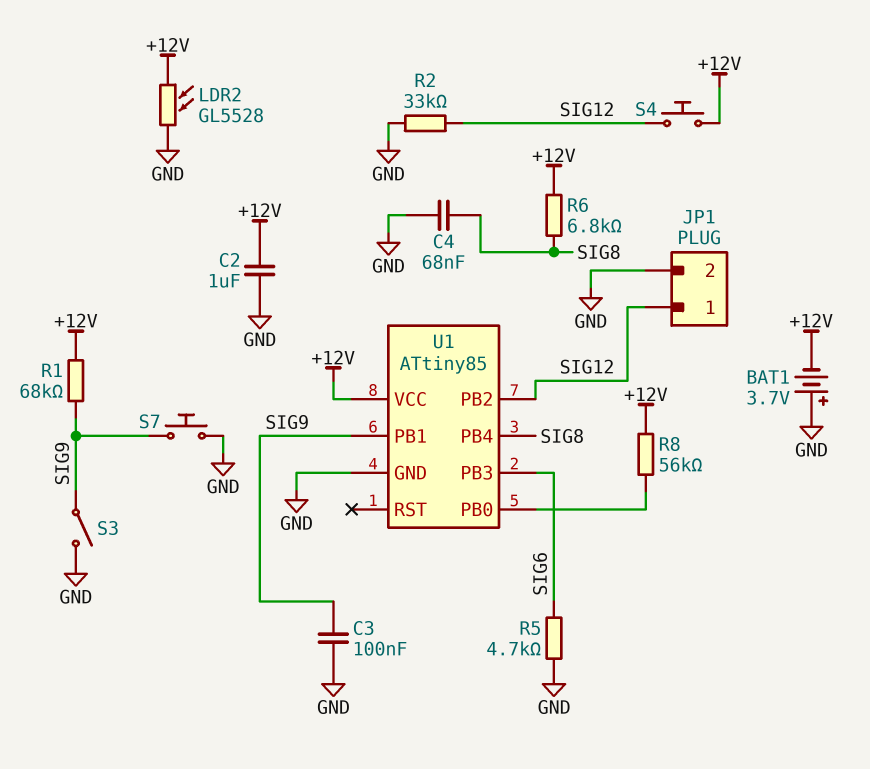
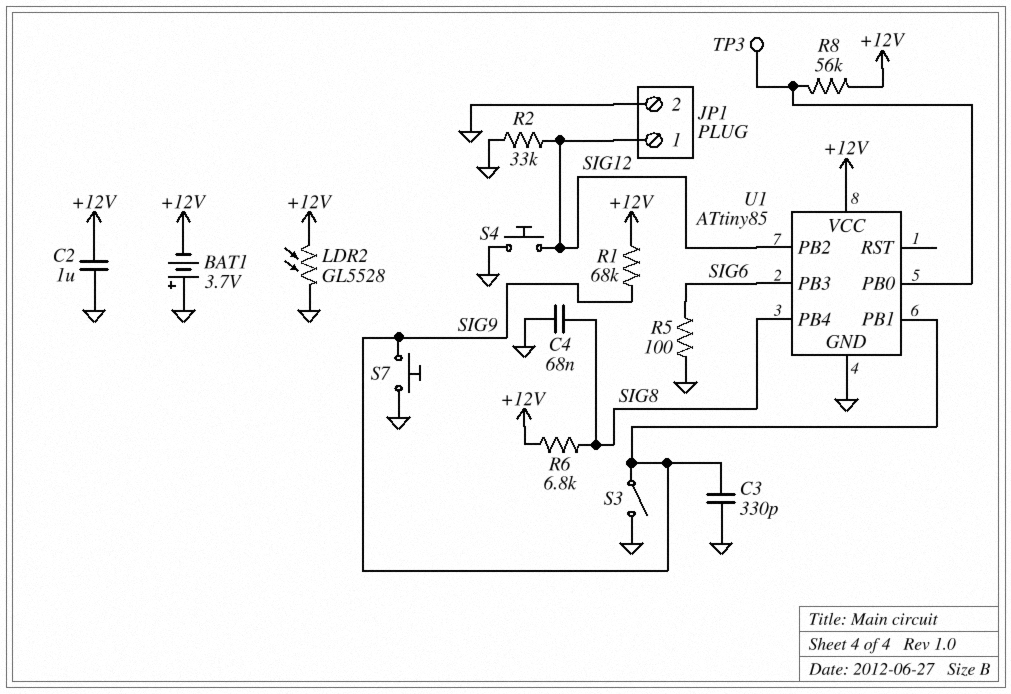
C3: 100nF (GND, SIG9) -> 330pF (GND, SIG9)
R5: 4.7k (GND, SIG6) -> 100 (GND, SIG6)
S4: button (+12V, SIG12) -> button (GND, SIG12)
TP3: none -> test point (U1/PB0)

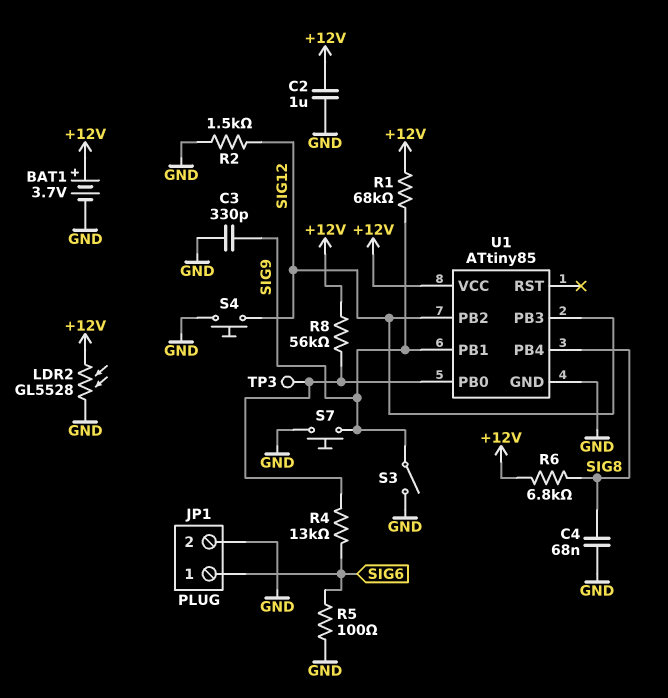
BAT1: 3.7V (plus GND, minus +12V) -> 3.7V (plus +12V, minus GND)
JP1 pin 1: SIG12 -> SIG6
R2: 33k (GND, SIG12) -> 1.5k (GND, SIG12)
R4: none -> 13k (SIG6, U1/PB0)
U1 pin PB3: SIG6 -> SIG12

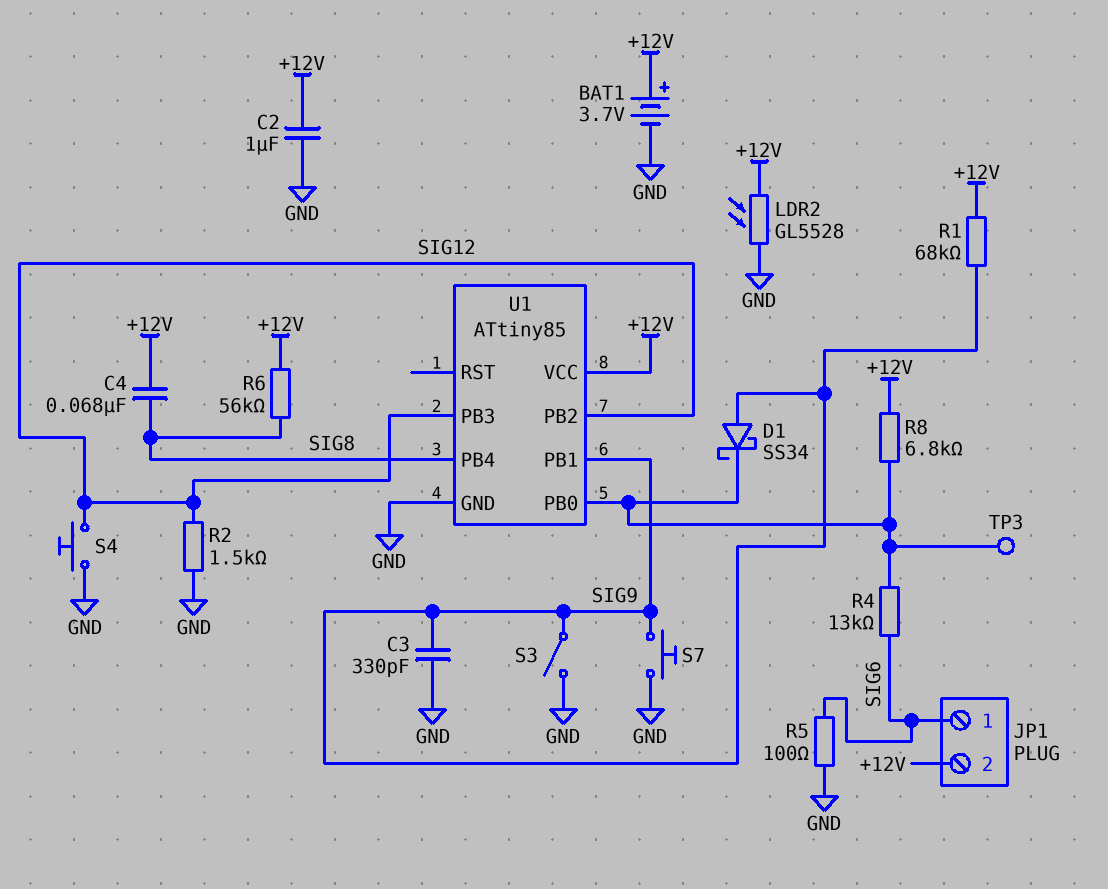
C4: 68nF (GND, SIG8) -> 68nF (+12V, SIG8)
D1: none -> schottky SS34 (A SIG9, K U1/PB0)
JP1 pin 2: GND -> +12V
R6: 6.8k (+12V, SIG8) -> 56k (+12V, SIG8)
R8: 56k (+12V, U1/PB0) -> 6.8k (+12V, U1/PB0)

